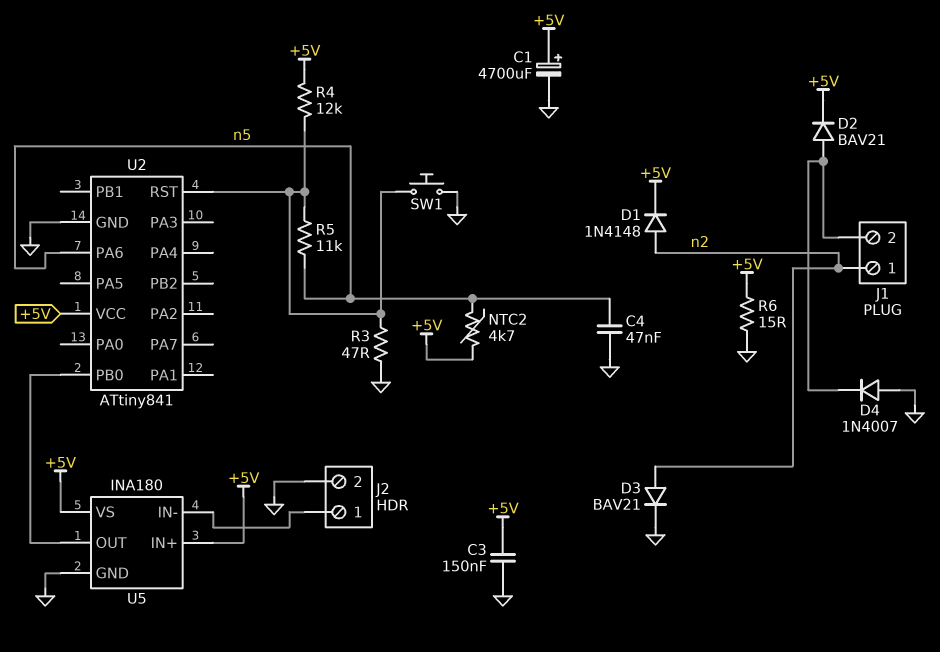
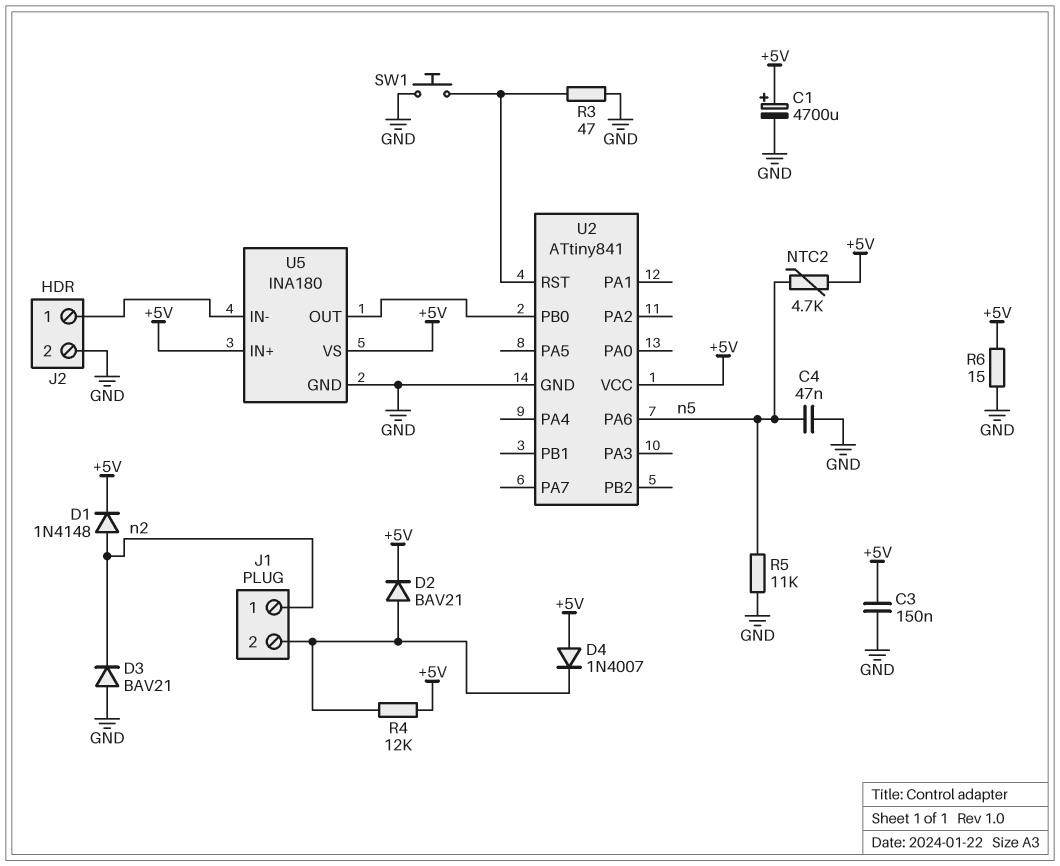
D3: diode BAV21 (A n2, K GND) -> diode BAV21 (A GND, K n2)
D4: diode 1N4007 (A GND, K J1/2) -> diode 1N4007 (A +5V, K J1/2)
R4: 12k (+5V, U2/RST) -> 12k (+5V, J1/2)
R5: 11k (U2/RST, n5) -> 11k (GND, n5)

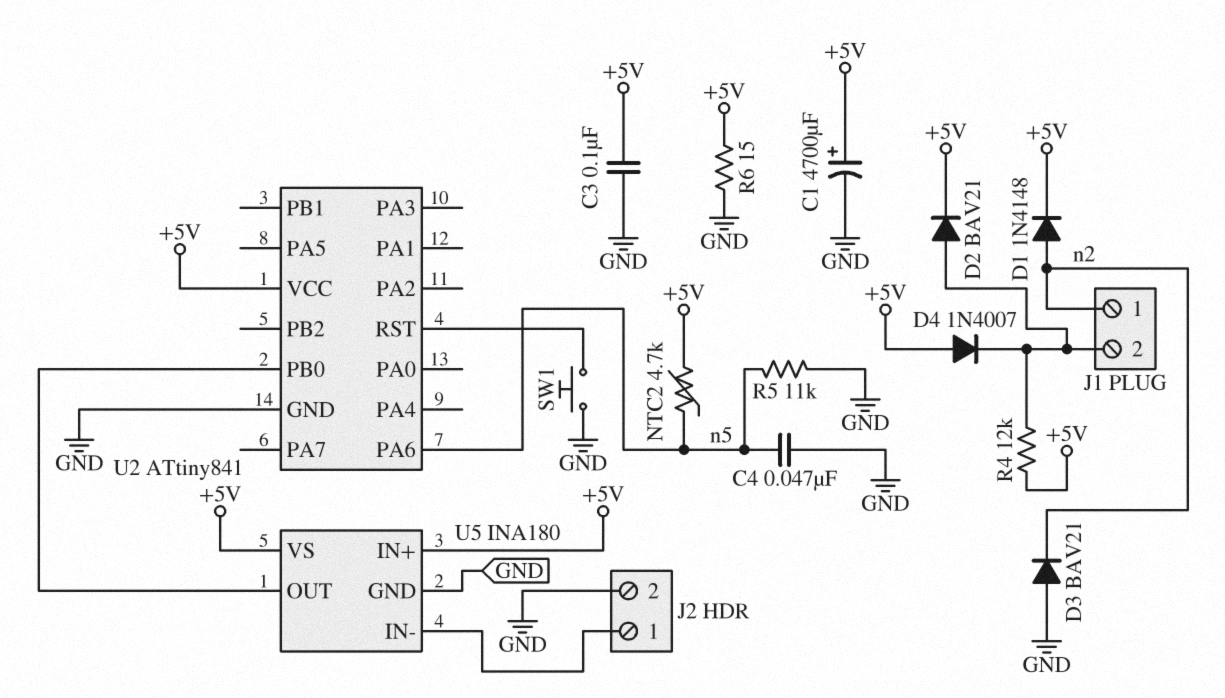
C3: 150nF (+5V, GND) -> 100nF (+5V, GND)
R3: 47 (GND, U2/RST) -> none

